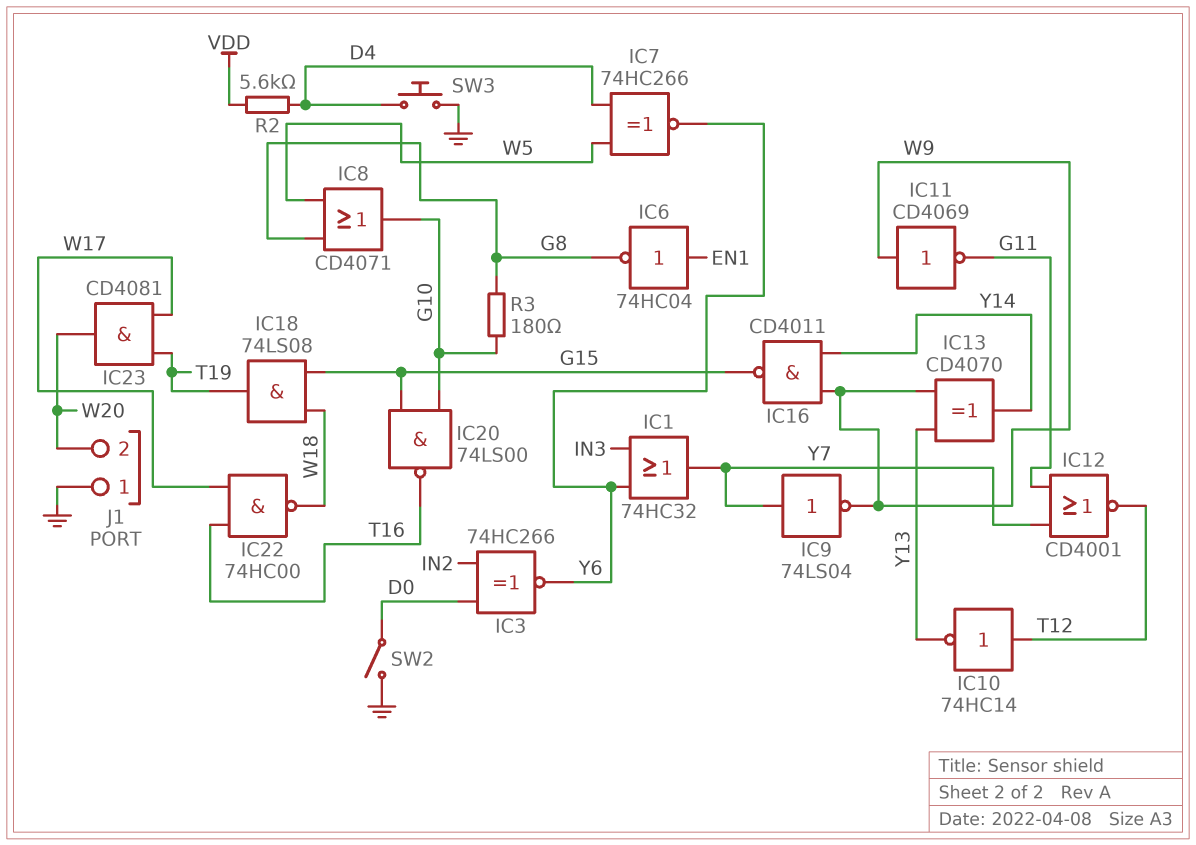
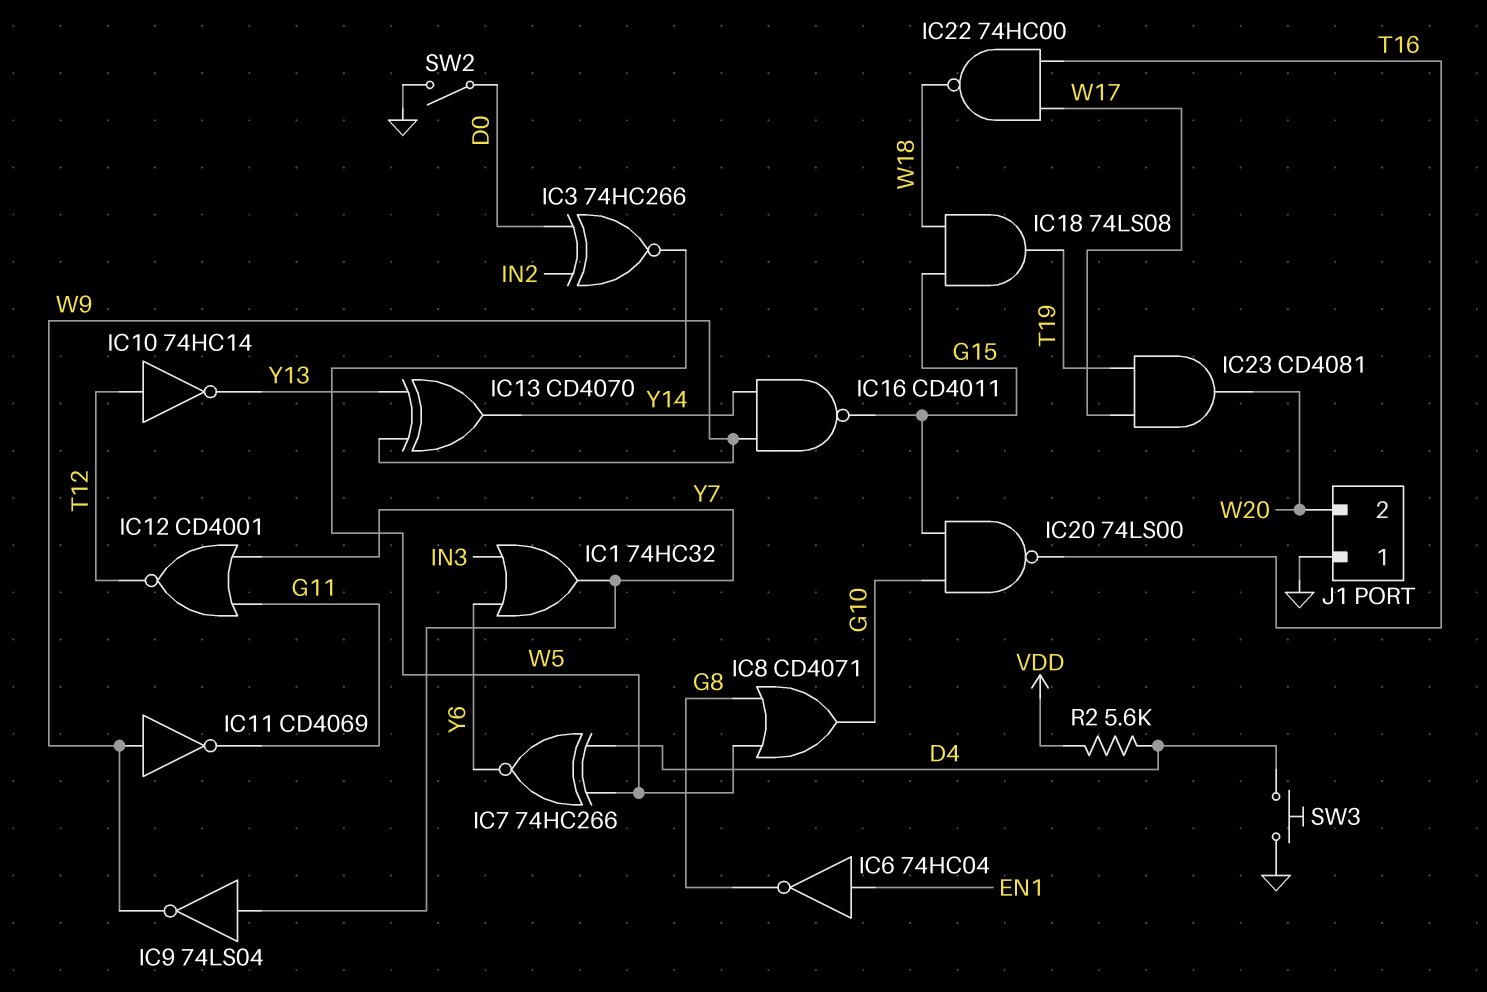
IC3: XNOR 74HC266 (in D0, in IN2, out Y6) -> XNOR 74HC266 (in D0, in IN2, out W5)
R3: 180 (G8, G10) -> none

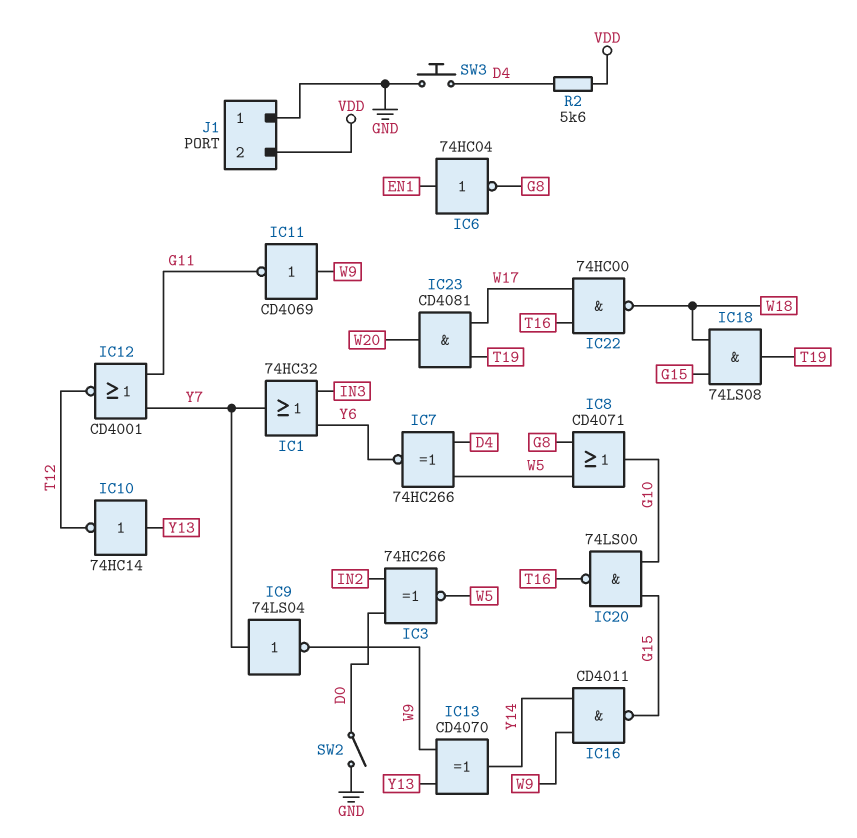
IC10: NOT 74HC14 (in T12, out Y13) -> NOT 74HC14 (in Y13, out T12)
J1 pin 2: W20 -> VDD

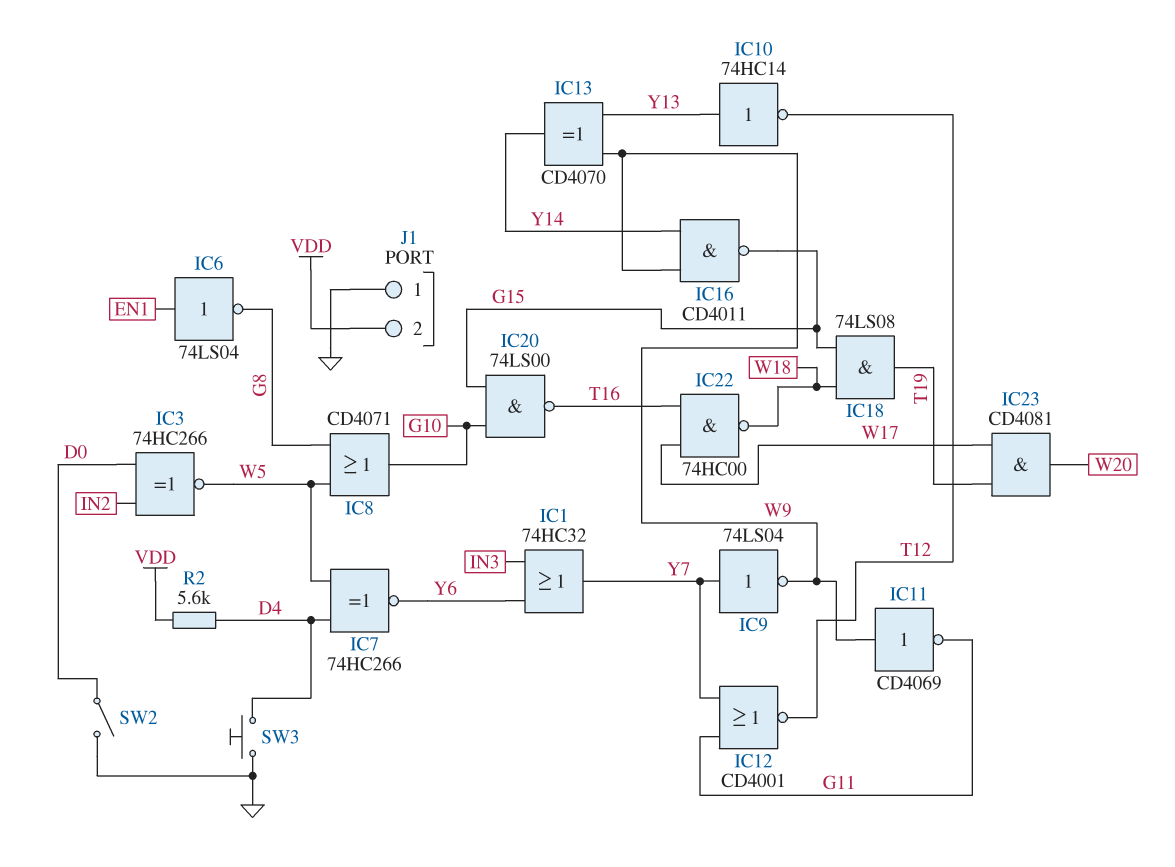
IC6: NOT 74HC04 (in EN1, out G8) -> NOT 74LS04 (in EN1, out G8)

